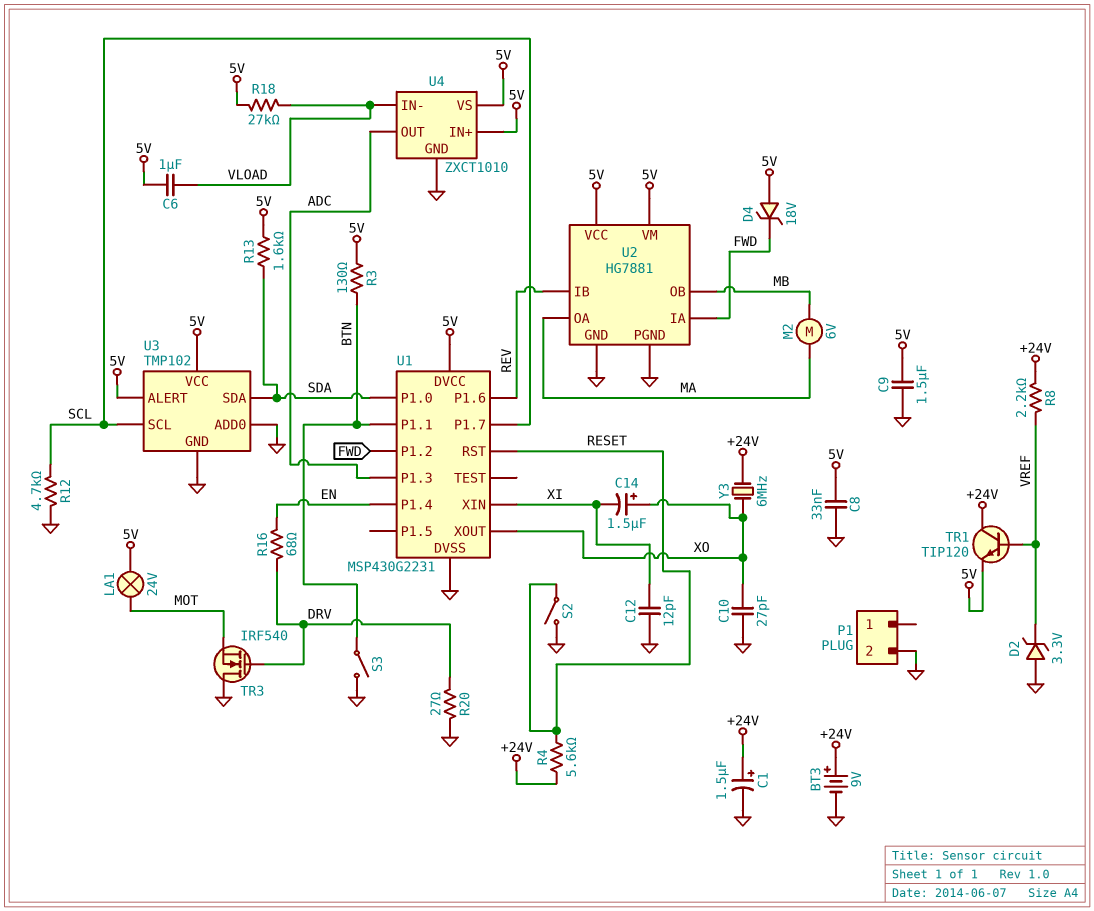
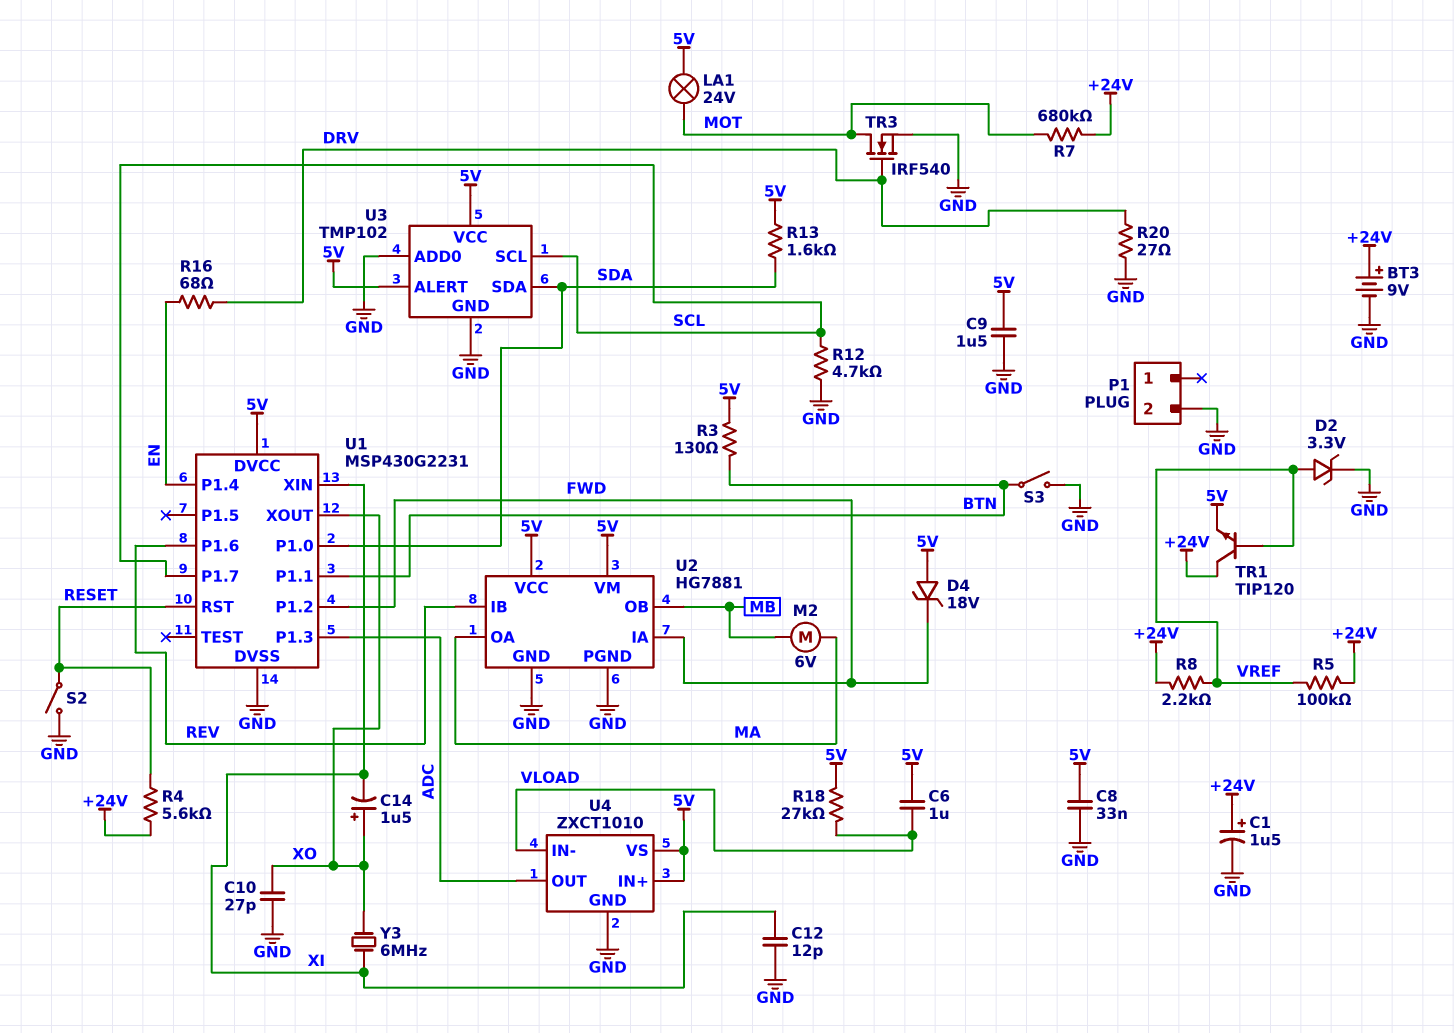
D2: zener 3.3V (A GND, K VREF) -> zener 3.3V (A VREF, K GND)
R5: none -> 100k (+24V, VREF)
R7: none -> 680k (+24V, MOT)
TR3: NMOS IRF540 (G DRV, D GND, S MOT) -> NMOS IRF540 (G DRV, D MOT, S GND)
Y3: 6MHz (+24V, XO) -> 6MHz (XI, XO)

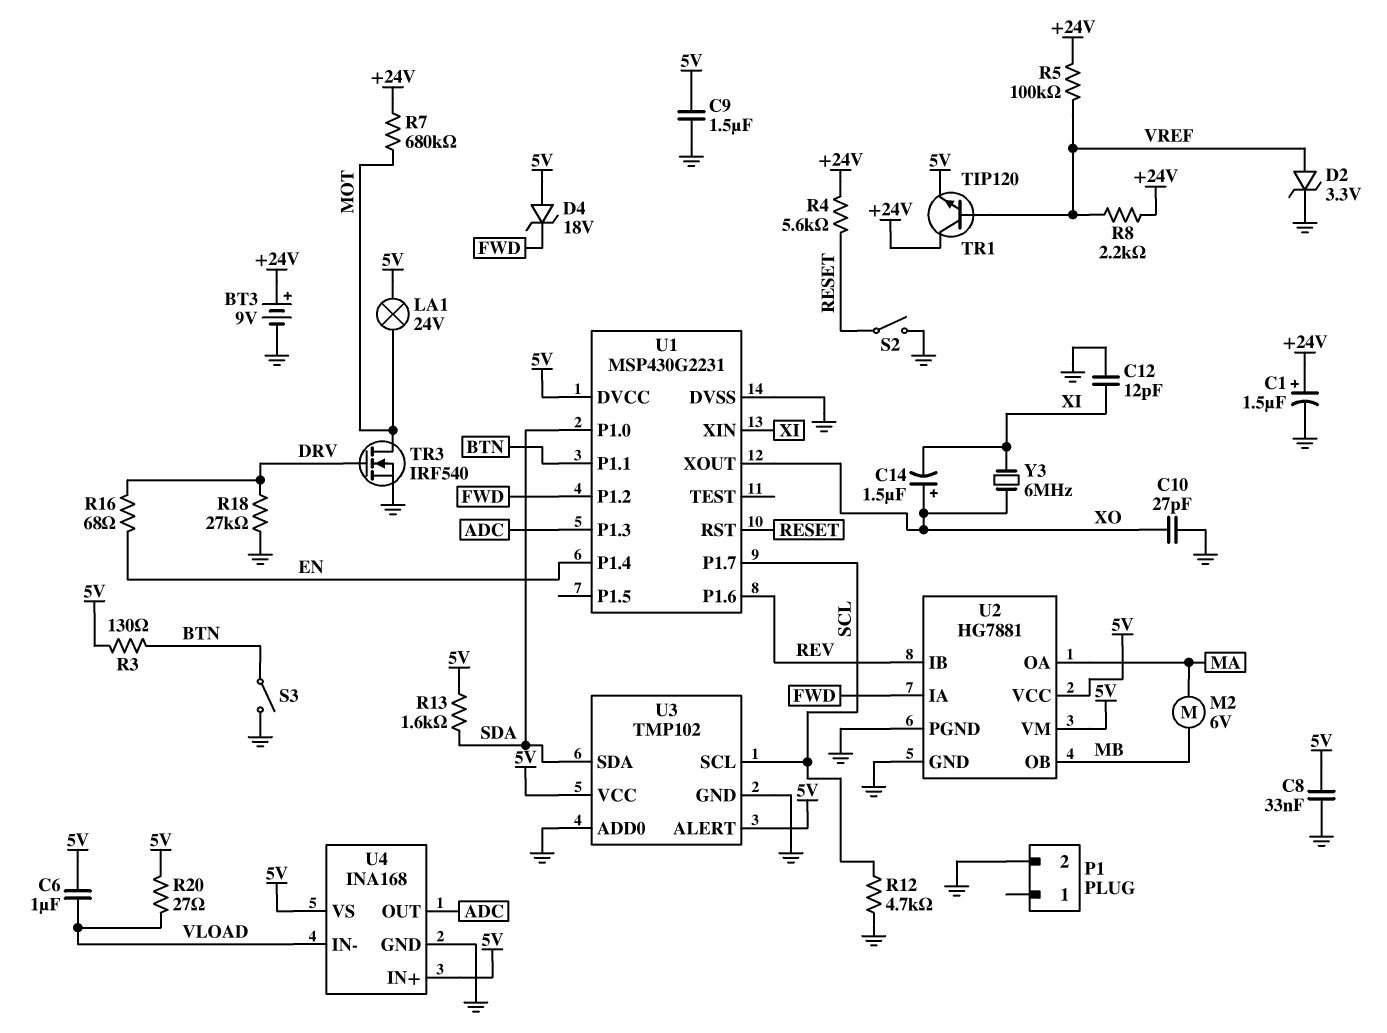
R18: 27k (5V, VLOAD) -> 27k (DRV, GND)
R20: 27 (DRV, GND) -> 27 (5V, VLOAD)
U4: ZXCT1010 -> INA168

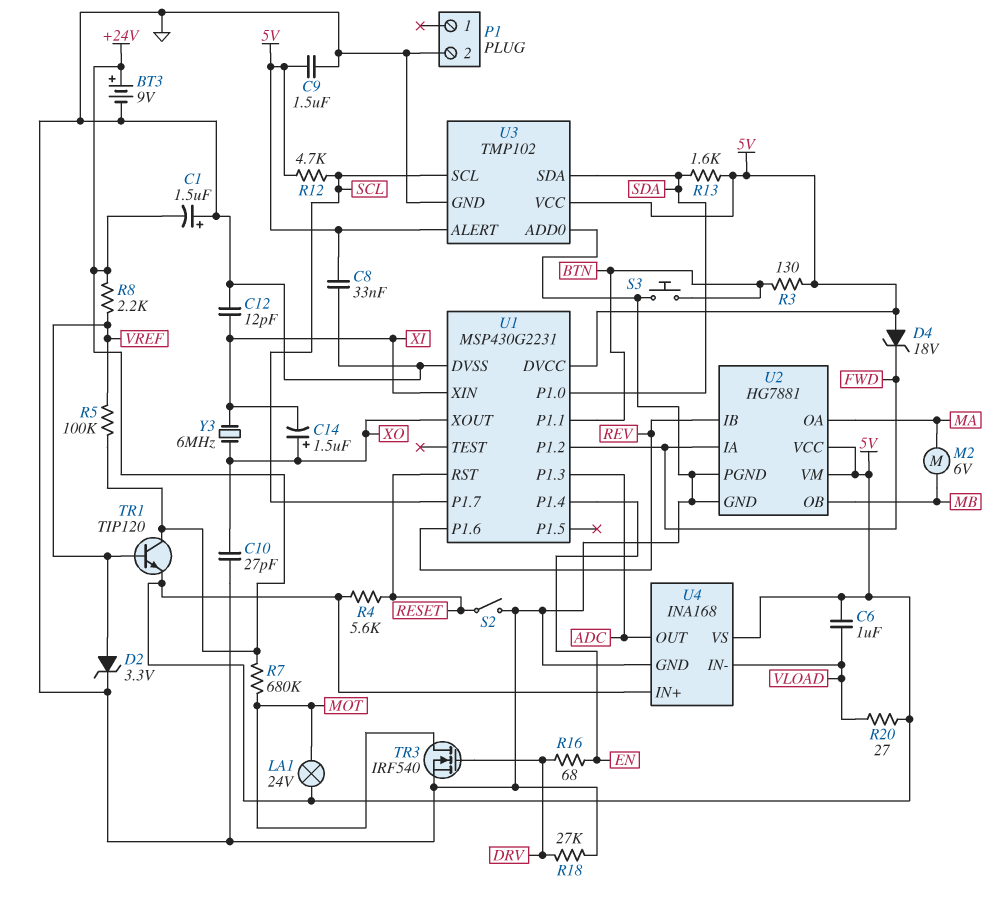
C1: 1.5uF (plus +24V, minus GND) -> 1.5uF (plus GND, minus +24V)
R4: 5.6k (+24V, RESET) -> 5.6k (5V, RESET)
R12: 4.7k (GND, SCL) -> 4.7k (5V, SCL)
S3: switch (BTN, GND) -> button (BTN, GND)

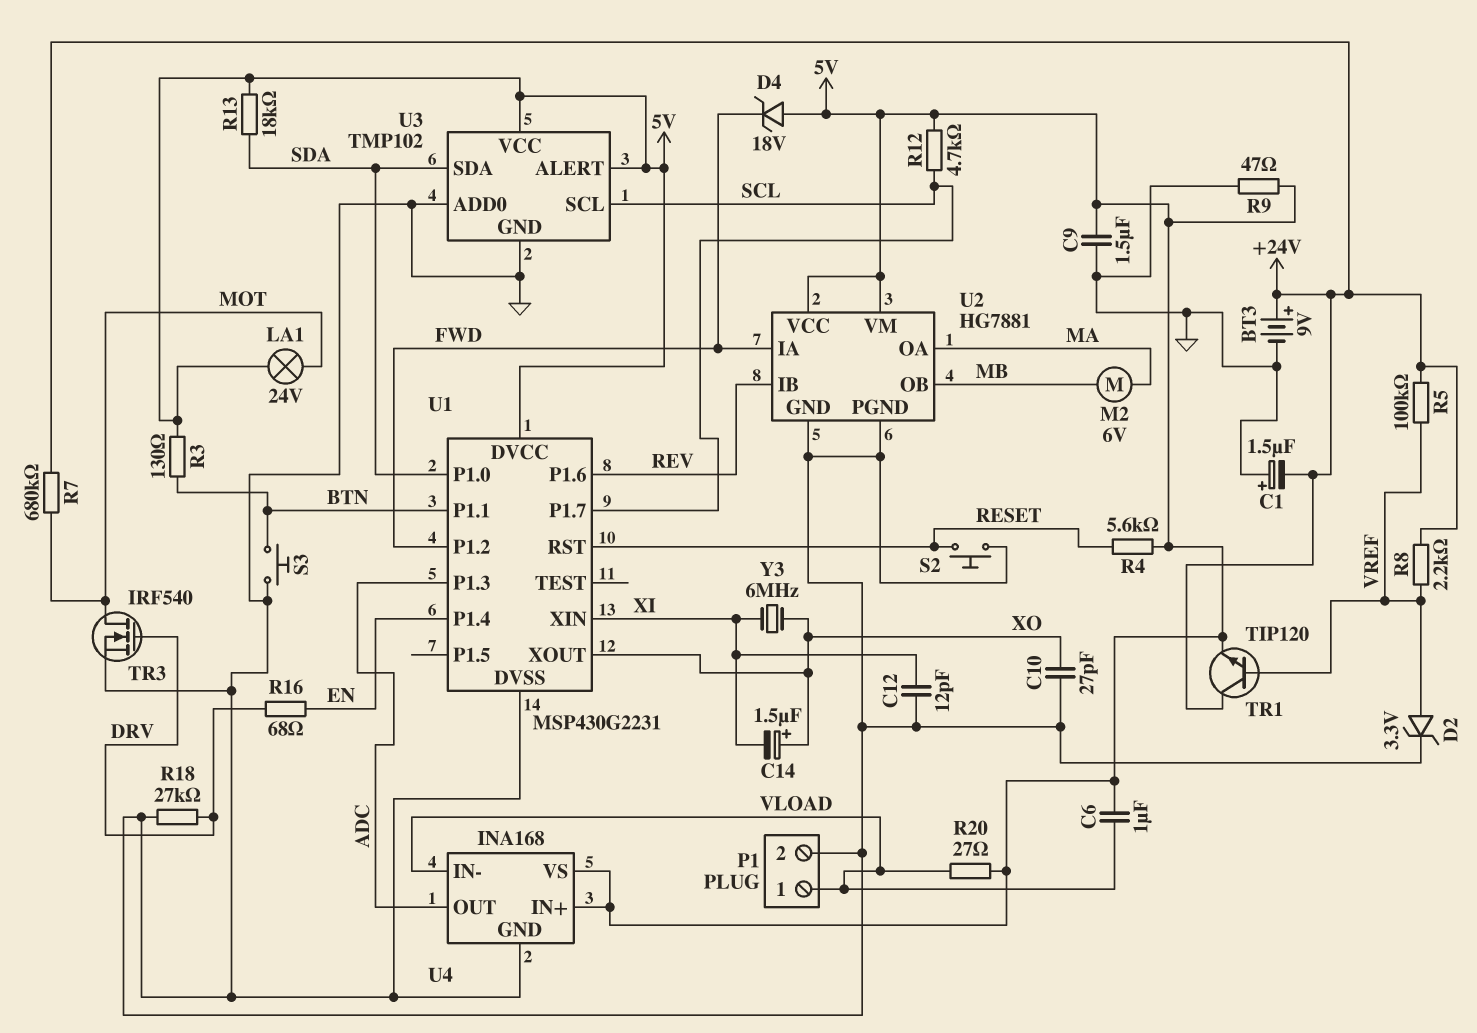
C8: 33nF (5V, GND) -> none
P1 pin 1: none -> VLOAD
R9: none -> 47 (5V, GND)
R13: 1.6k (5V, SDA) -> 18k (5V, SDA)
S2: switch (GND, RESET) -> button (GND, RESET)

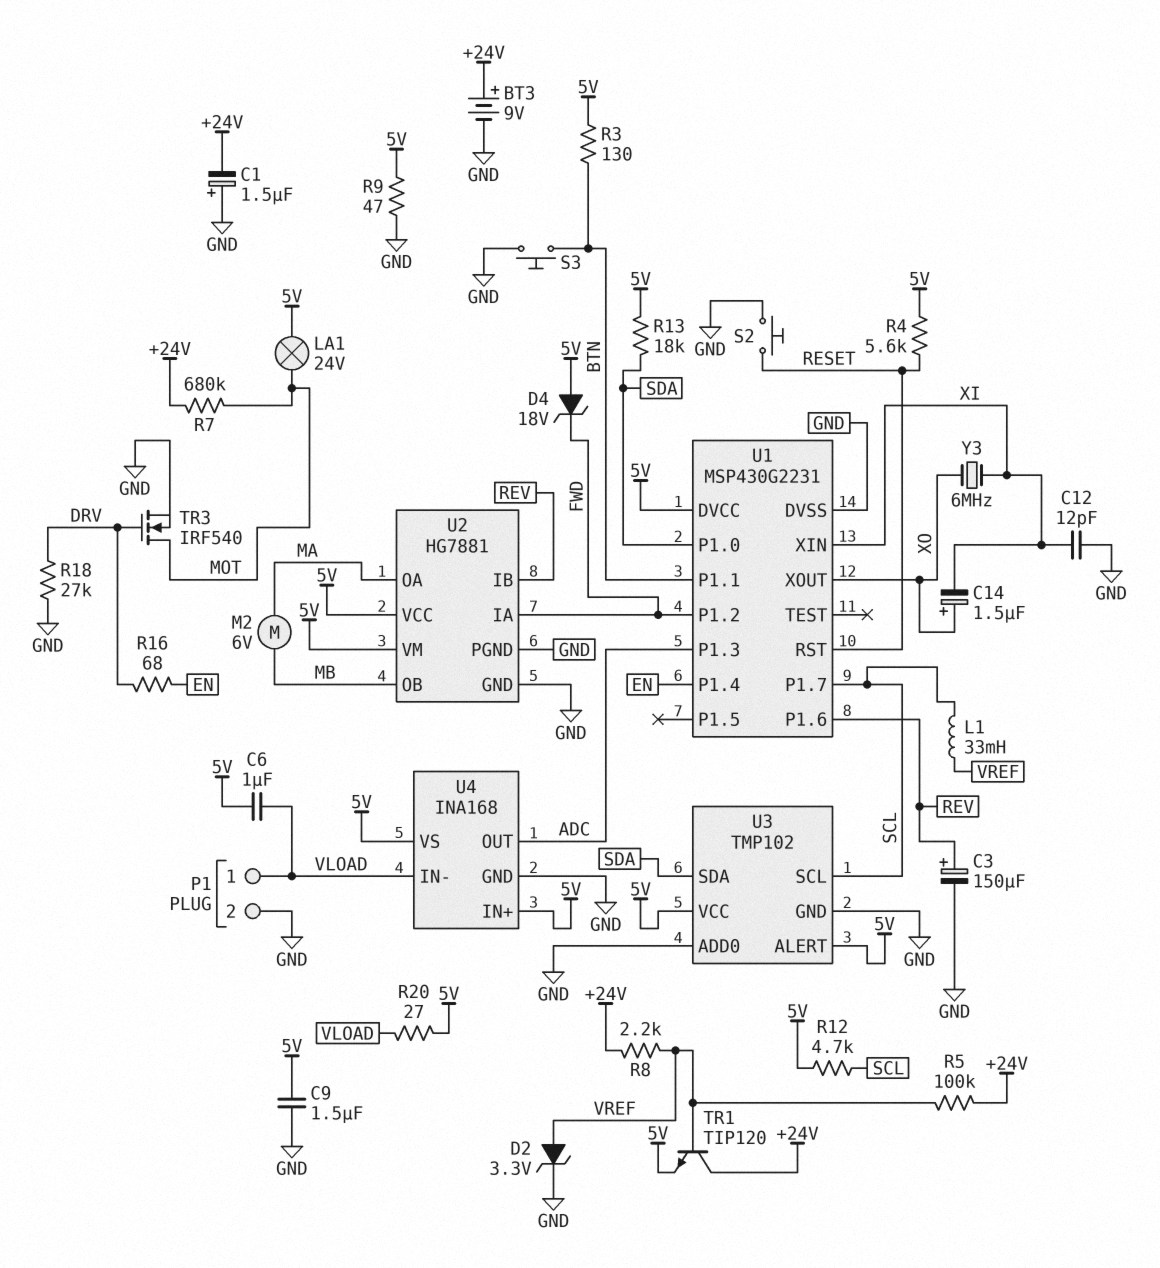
C3: none -> 150uF (plus REV, minus GND)
C10: 27pF (GND, XO) -> none
L1: none -> 33mH (SCL, VREF)

